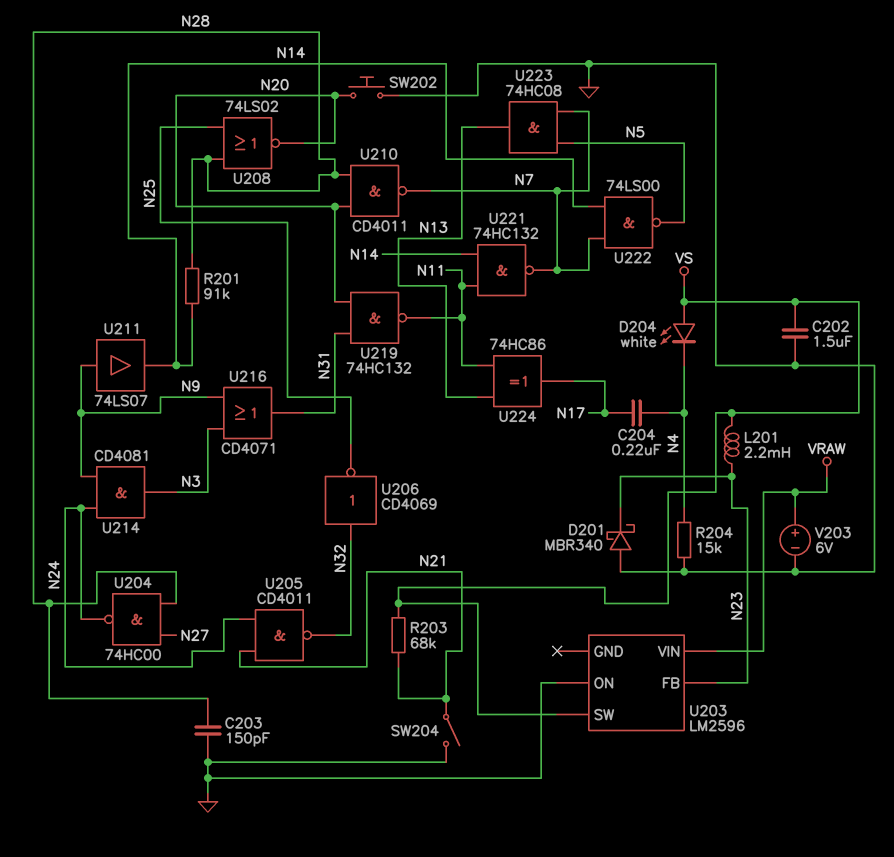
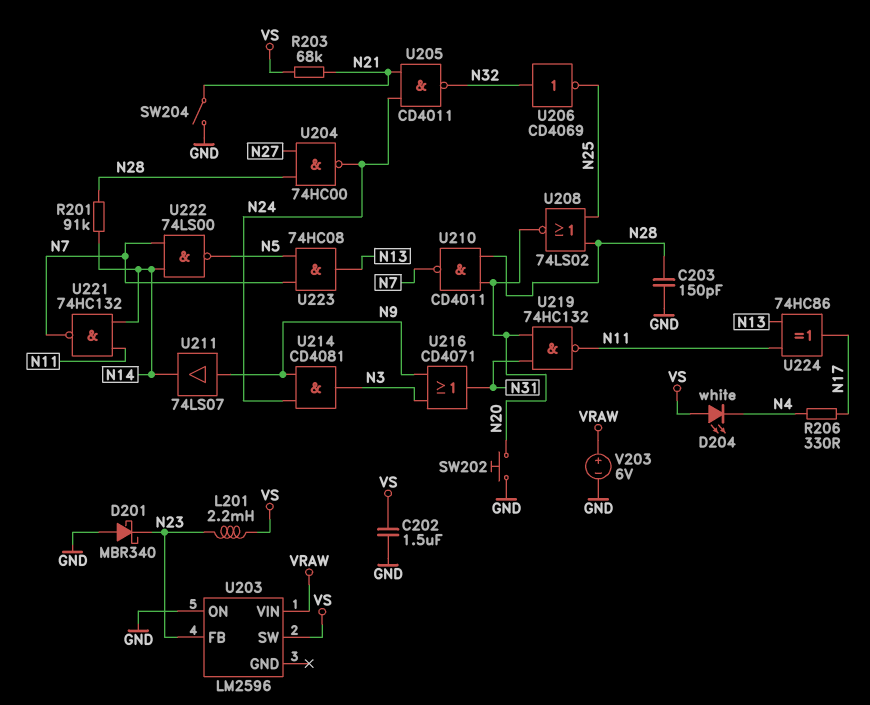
C204: 220nF (N4, N17) -> none
R204: 15k (GND, N4) -> none
R206: none -> 330 (N4, N17)

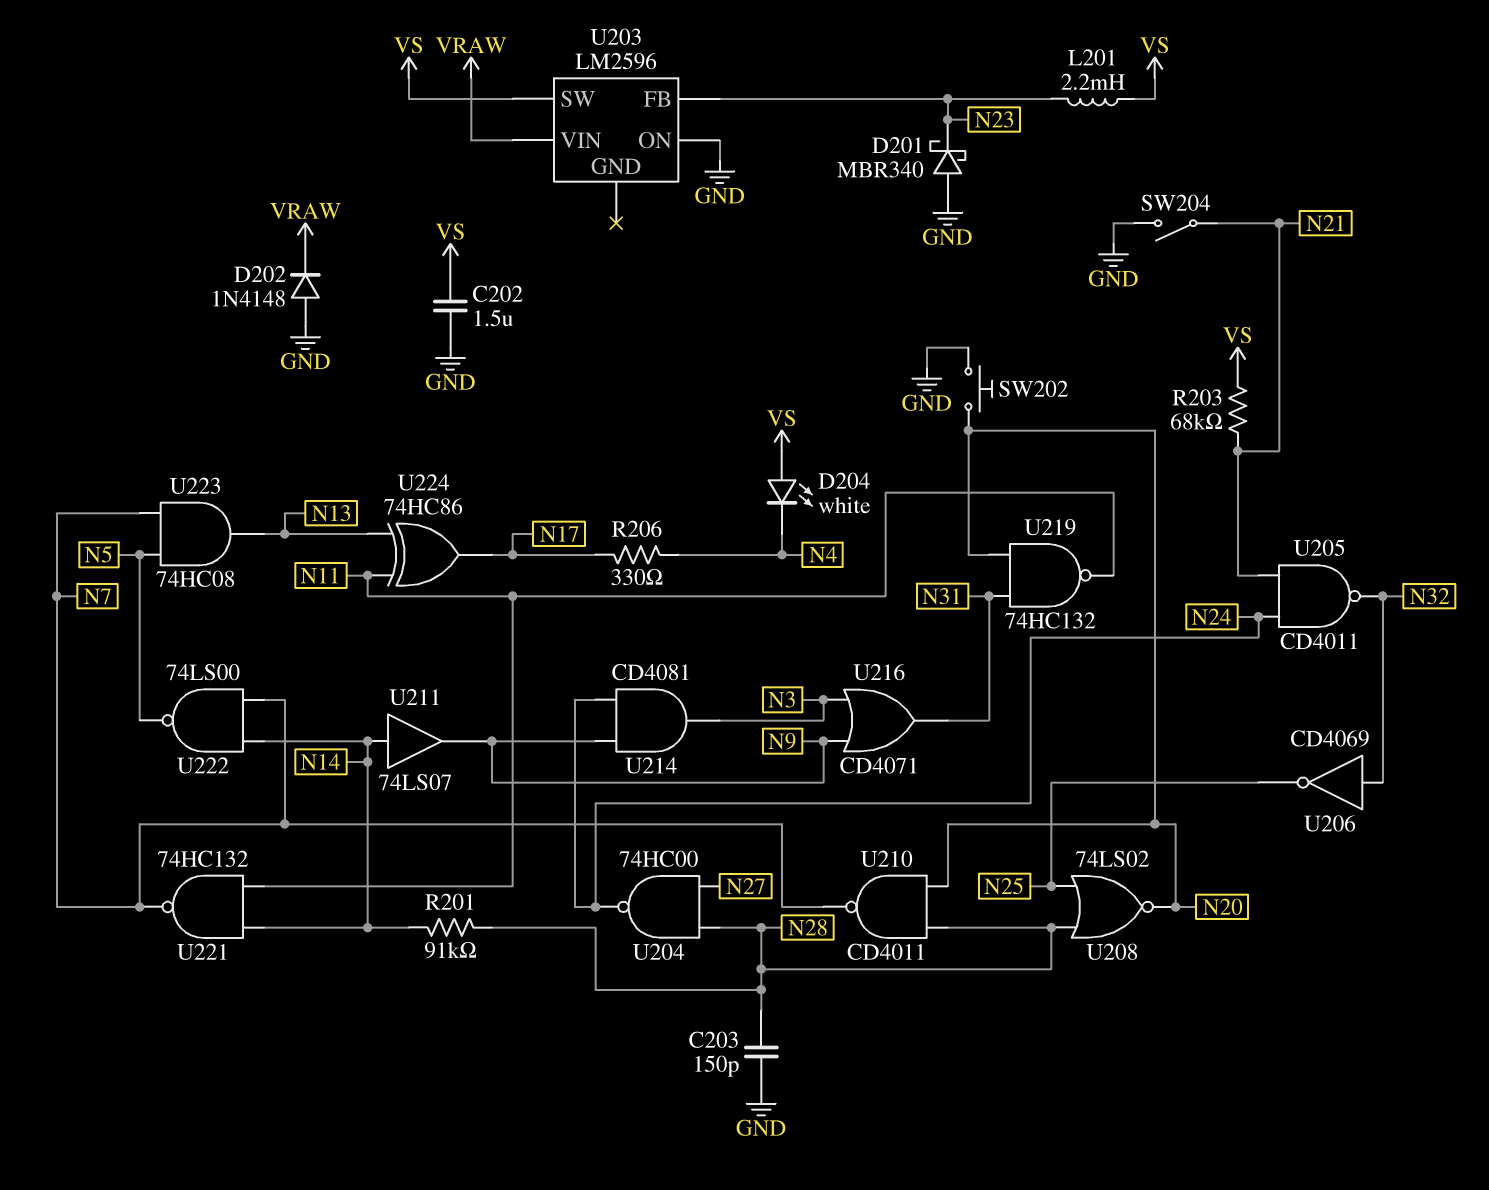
D202: none -> diode 1N4148 (A GND, K VRAW)
U211: buffer 74LS07 (in N9, out N14) -> buffer 74LS07 (in N14, out N9)
V203: 6V (plus VRAW, minus GND) -> none

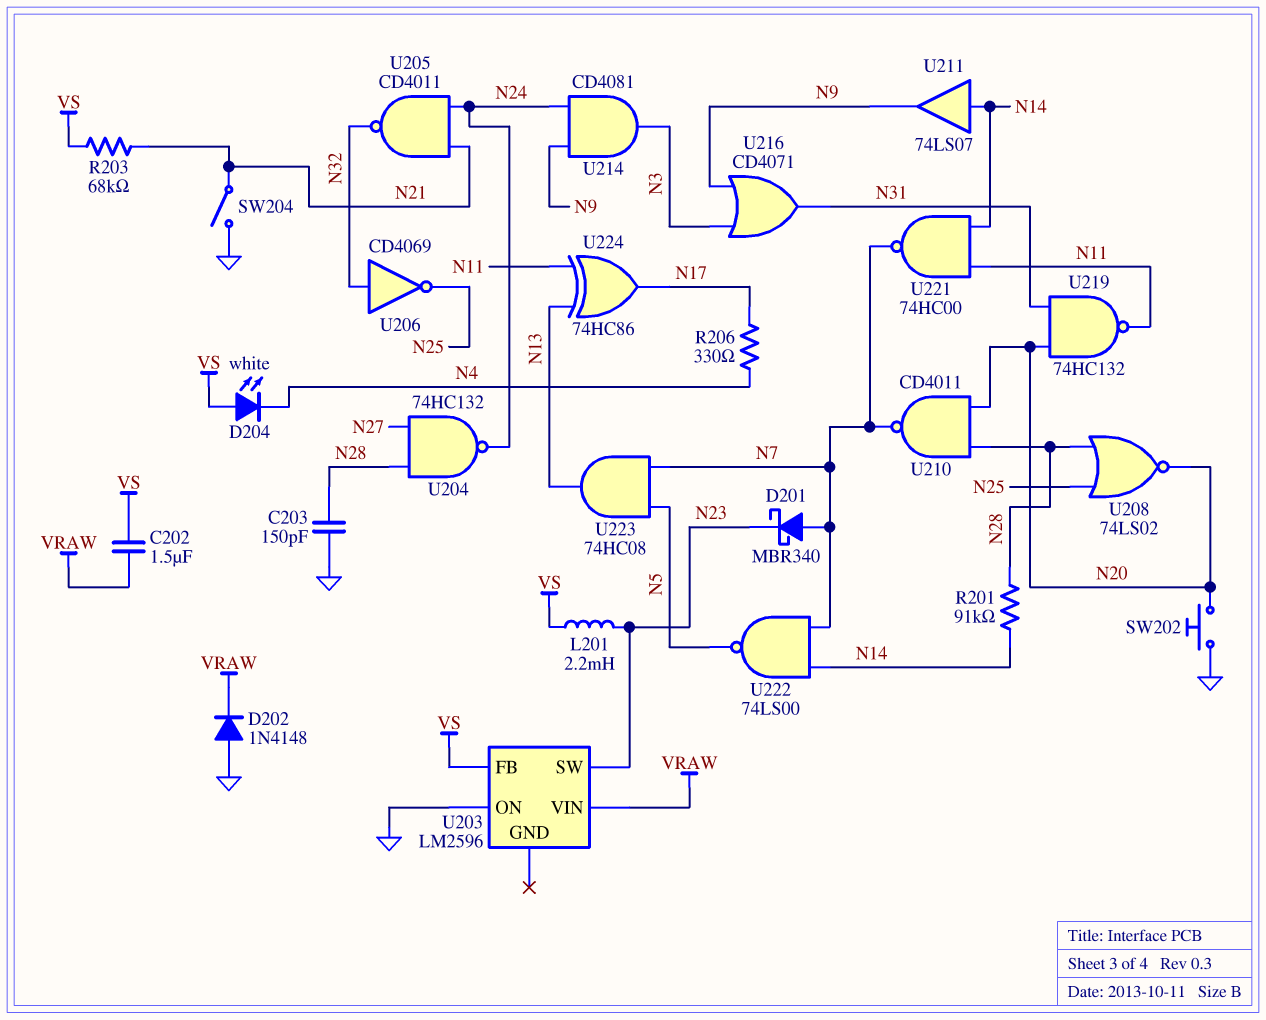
C202: 1.5uF (GND, VS) -> 1.5uF (VRAW, VS)
D201: schottky MBR340 (A GND, K N23) -> schottky MBR340 (A N7, K N23)
U203 pin FB: N23 -> VS
U203 pin SW: VS -> N23
U204: NAND 74HC00 (in N27, in N28, out N24) -> NAND 74HC132 (in N27, in N28, out N24)
U221: NAND 74HC132 (in N11, in N14, out N7) -> NAND 74HC00 (in N11, in N14, out N7)

